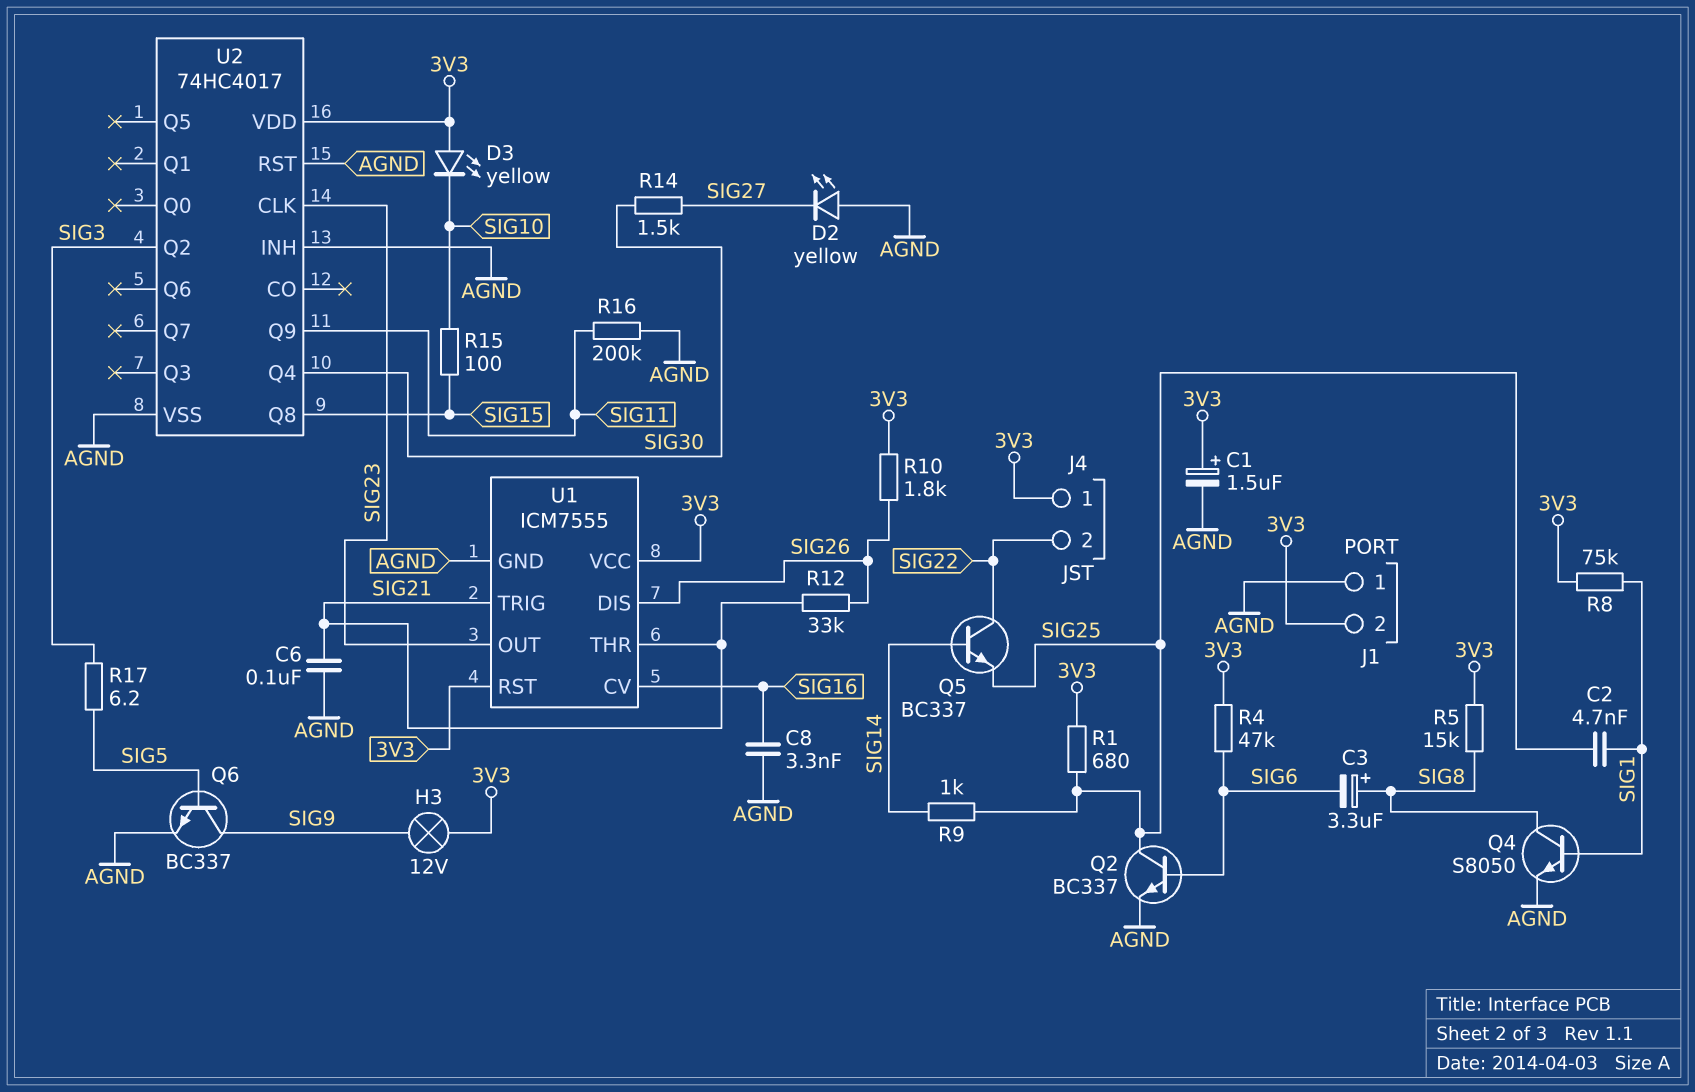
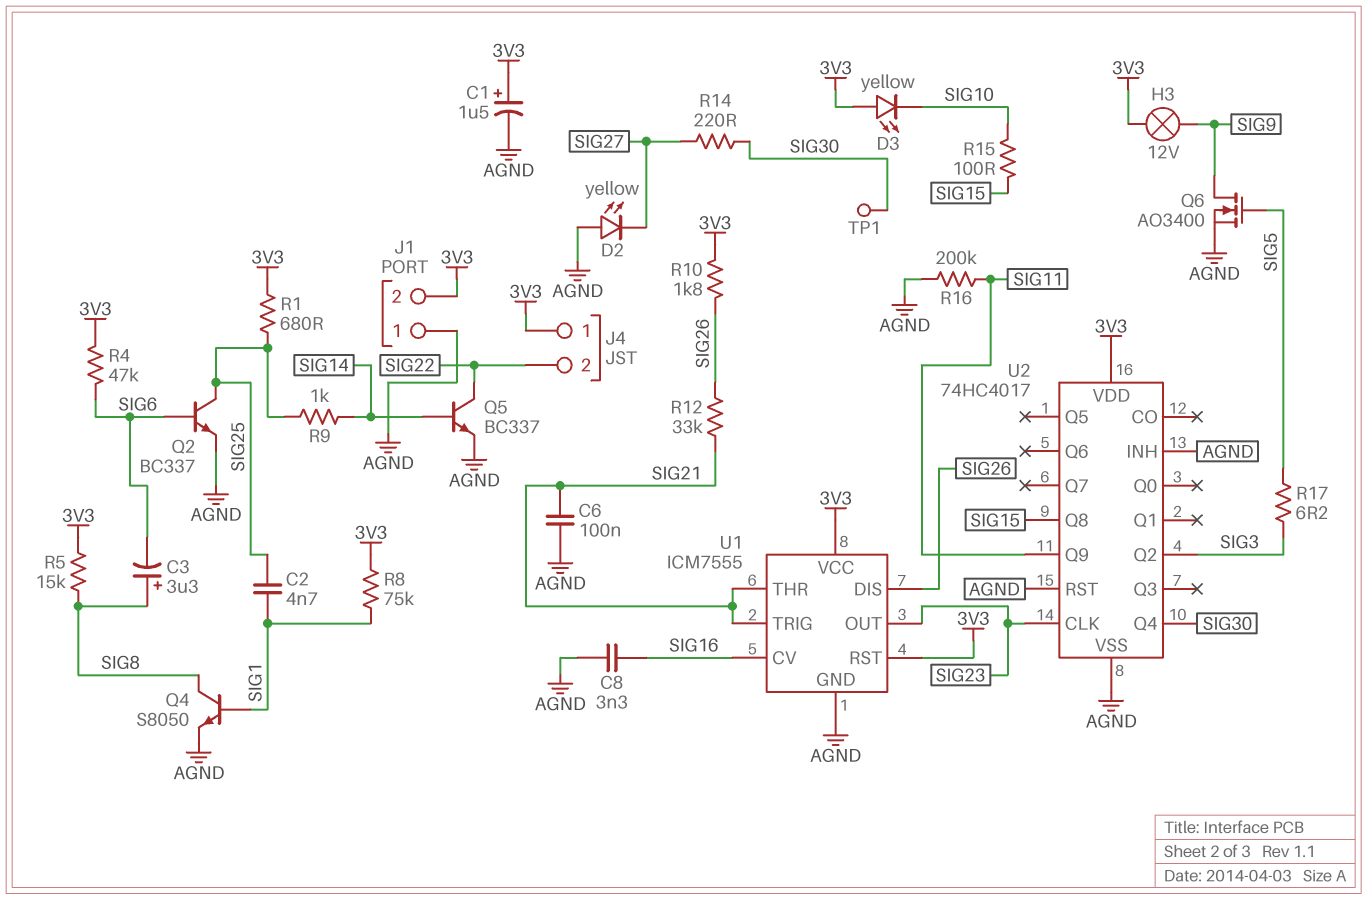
Q5: NPN BC337 (B SIG14, C SIG22, E SIG25) -> NPN BC337 (B SIG14, C SIG22, E AGND)
Q6: NPN BC337 (B SIG5, C SIG9, E AGND) -> NMOS AO3400 (G SIG5, D SIG9, S AGND)
R14: 1.5k (SIG27, SIG30) -> 220 (SIG27, SIG30)
TP1: none -> test point (SIG30)

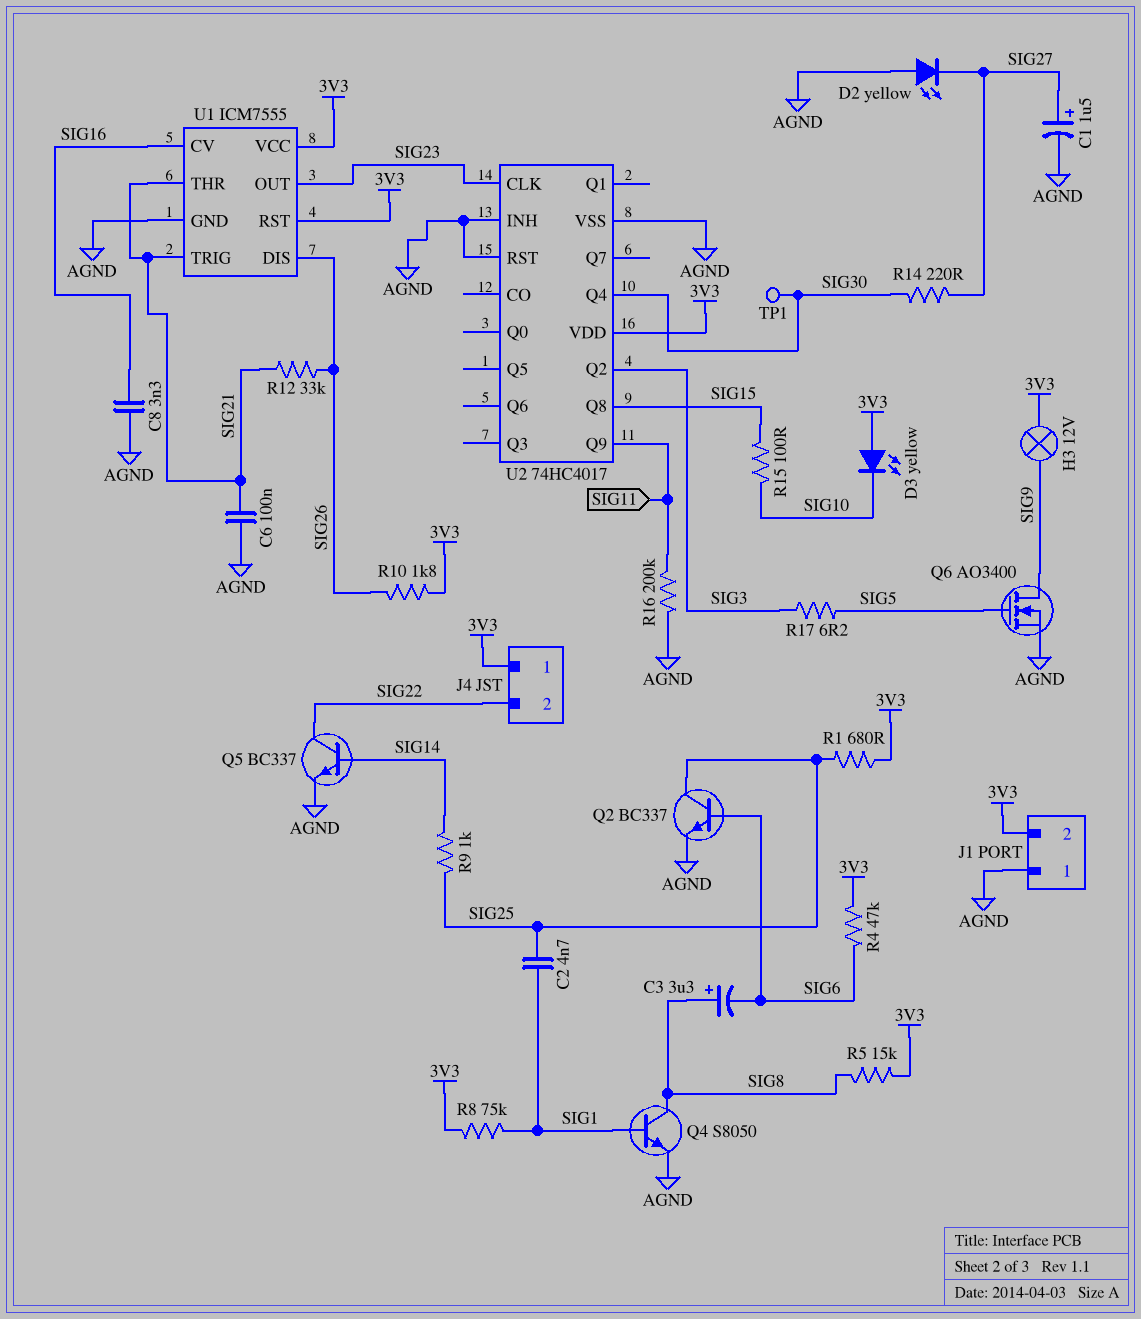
C1: 1.5uF (plus 3V3, minus AGND) -> 1.5uF (plus SIG27, minus AGND)

